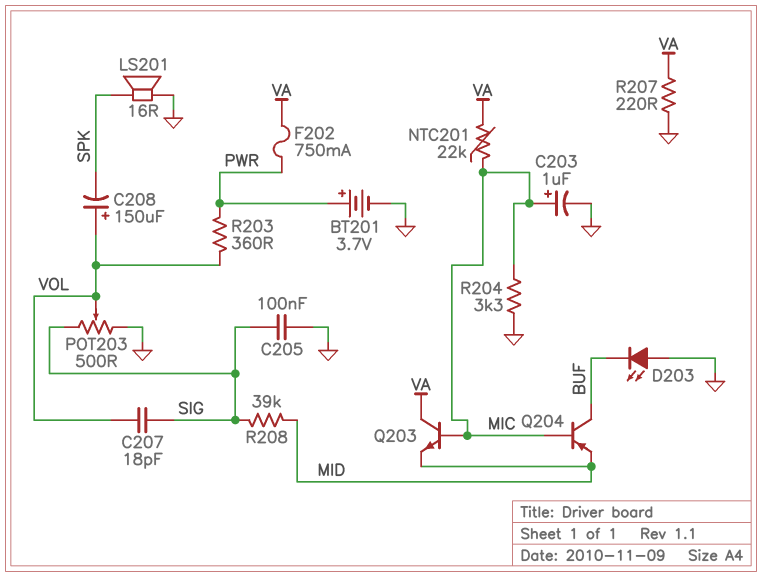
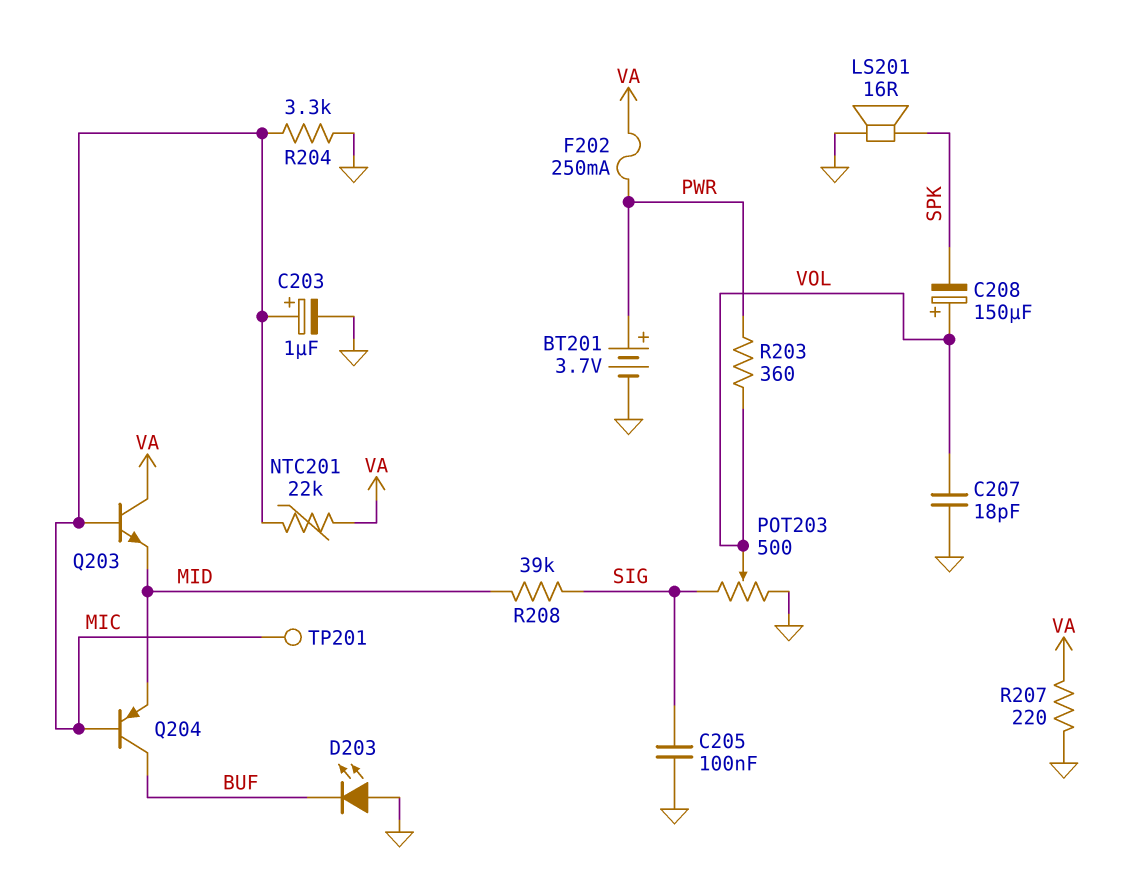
C207: 18pF (SIG, VOL) -> 18pF (GND, VOL)
F202: 750mA (PWR, VA) -> 250mA (PWR, VA)
TP201: none -> test point (MIC)

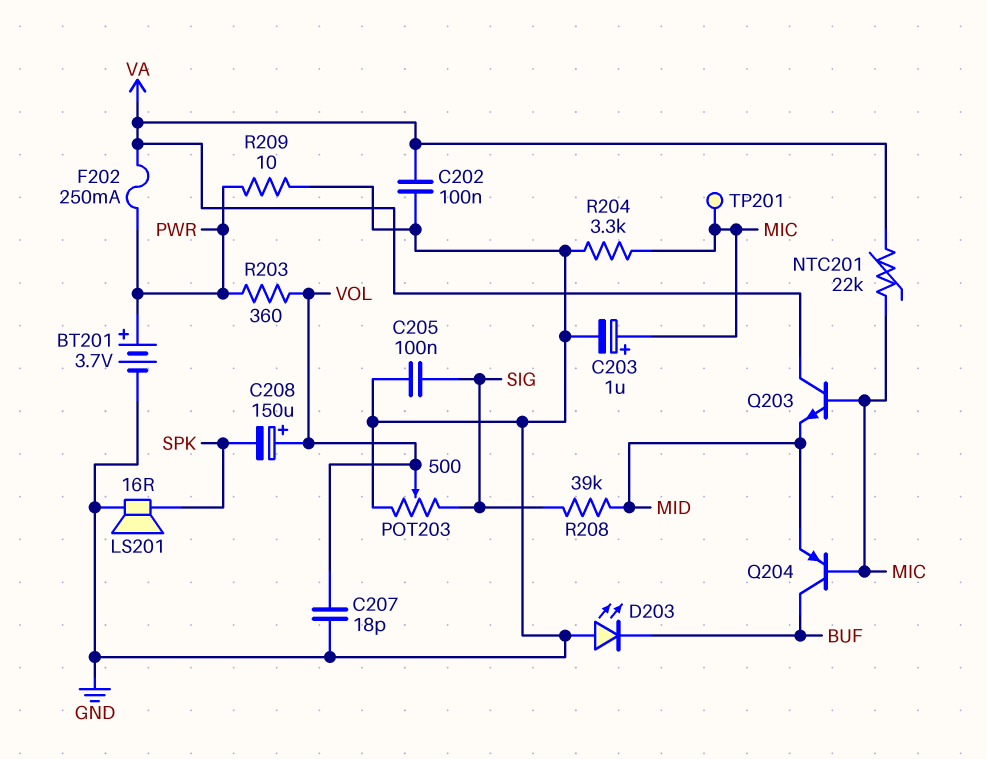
C202: none -> 100nF (GND, VA)
R207: 220 (GND, VA) -> none
R209: none -> 10 (GND, PWR)

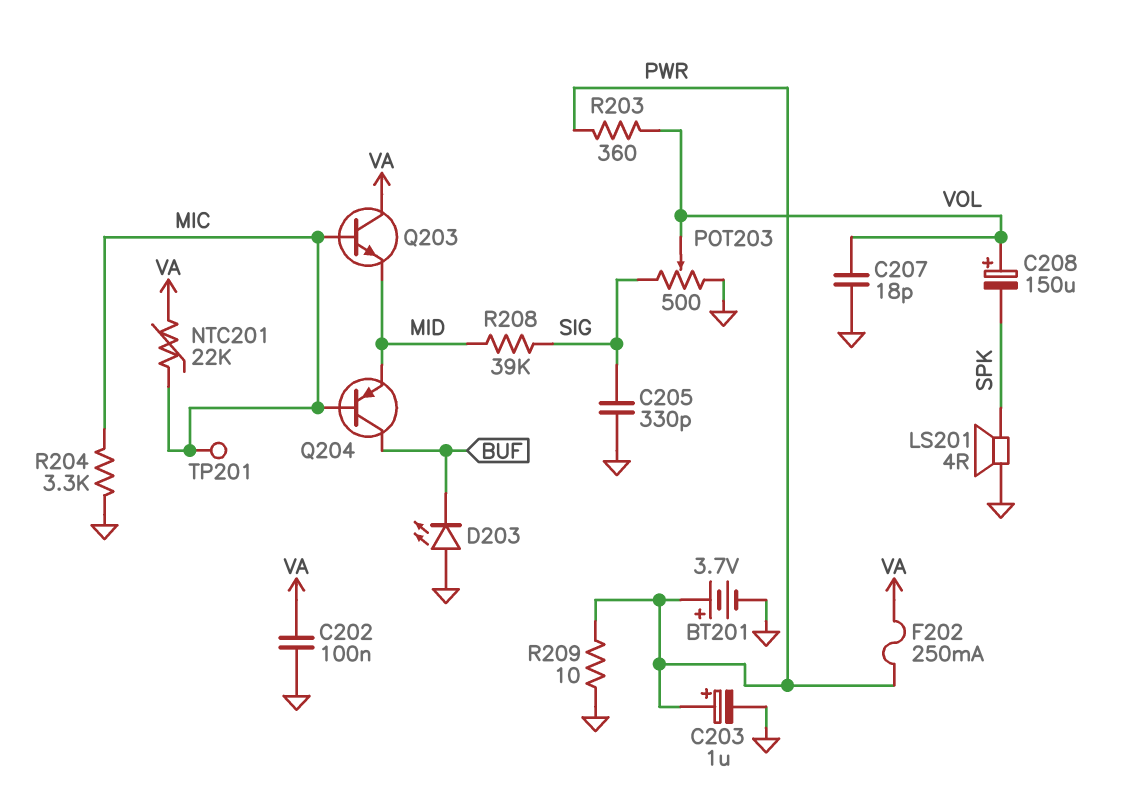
C203: 1uF (plus MIC, minus GND) -> 1uF (plus PWR, minus GND)
C205: 100nF (GND, SIG) -> 330pF (GND, SIG)
LS201: speaker 16R (GND, SPK) -> speaker 4R (GND, SPK)

